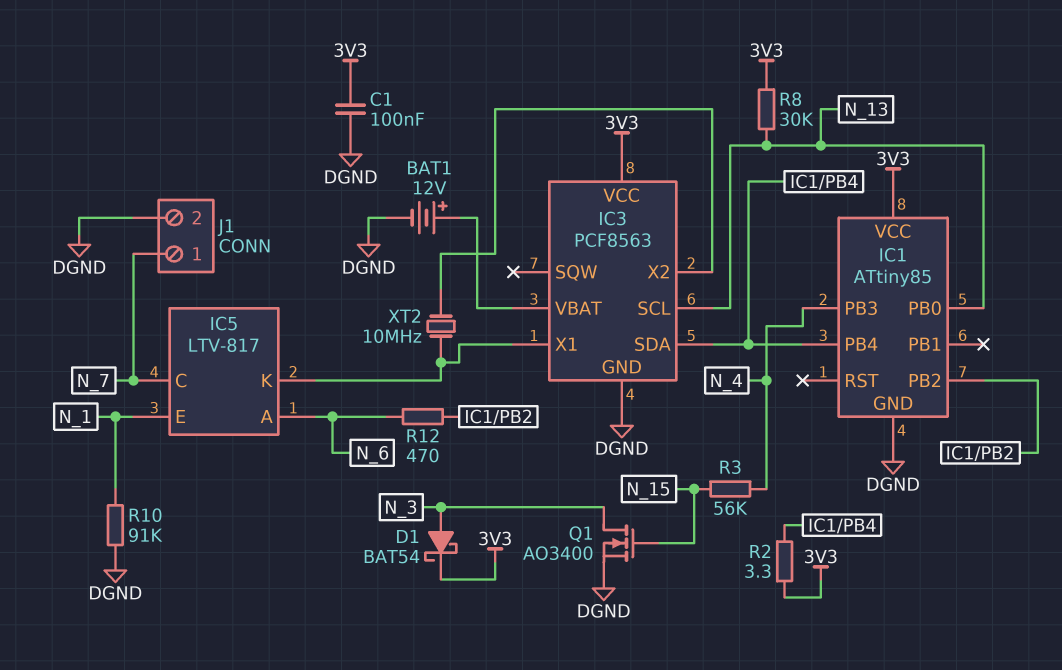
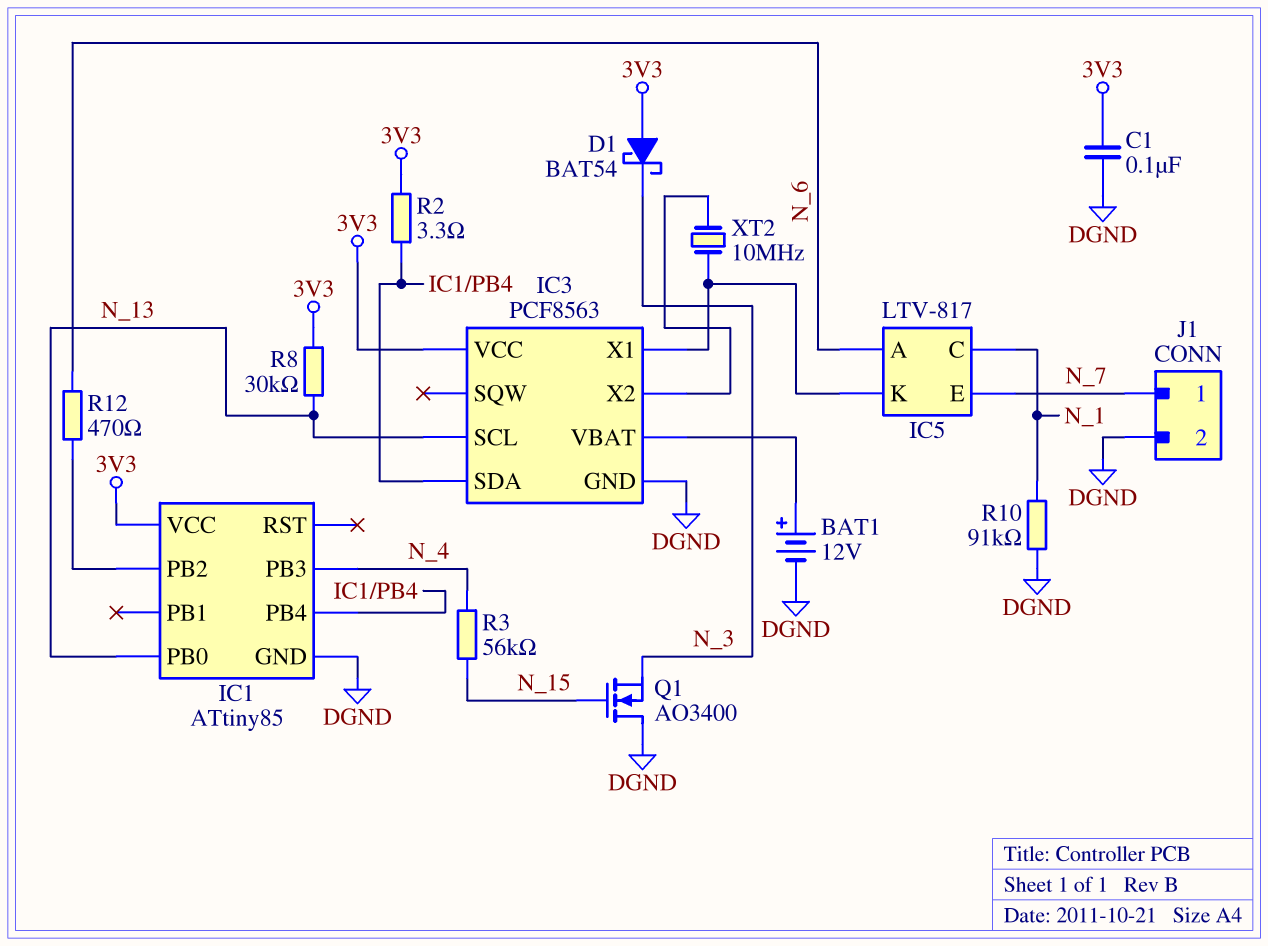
D1: schottky BAT54 (A N_3, K 3V3) -> schottky BAT54 (A 3V3, K N_3)
IC5 pin C: N_7 -> N_1
IC5 pin E: N_1 -> N_7
Q1: NMOS AO3400 (G N_15, D N_3, S DGND) -> NMOS AO3400 (G N_15, D DGND, S N_3)

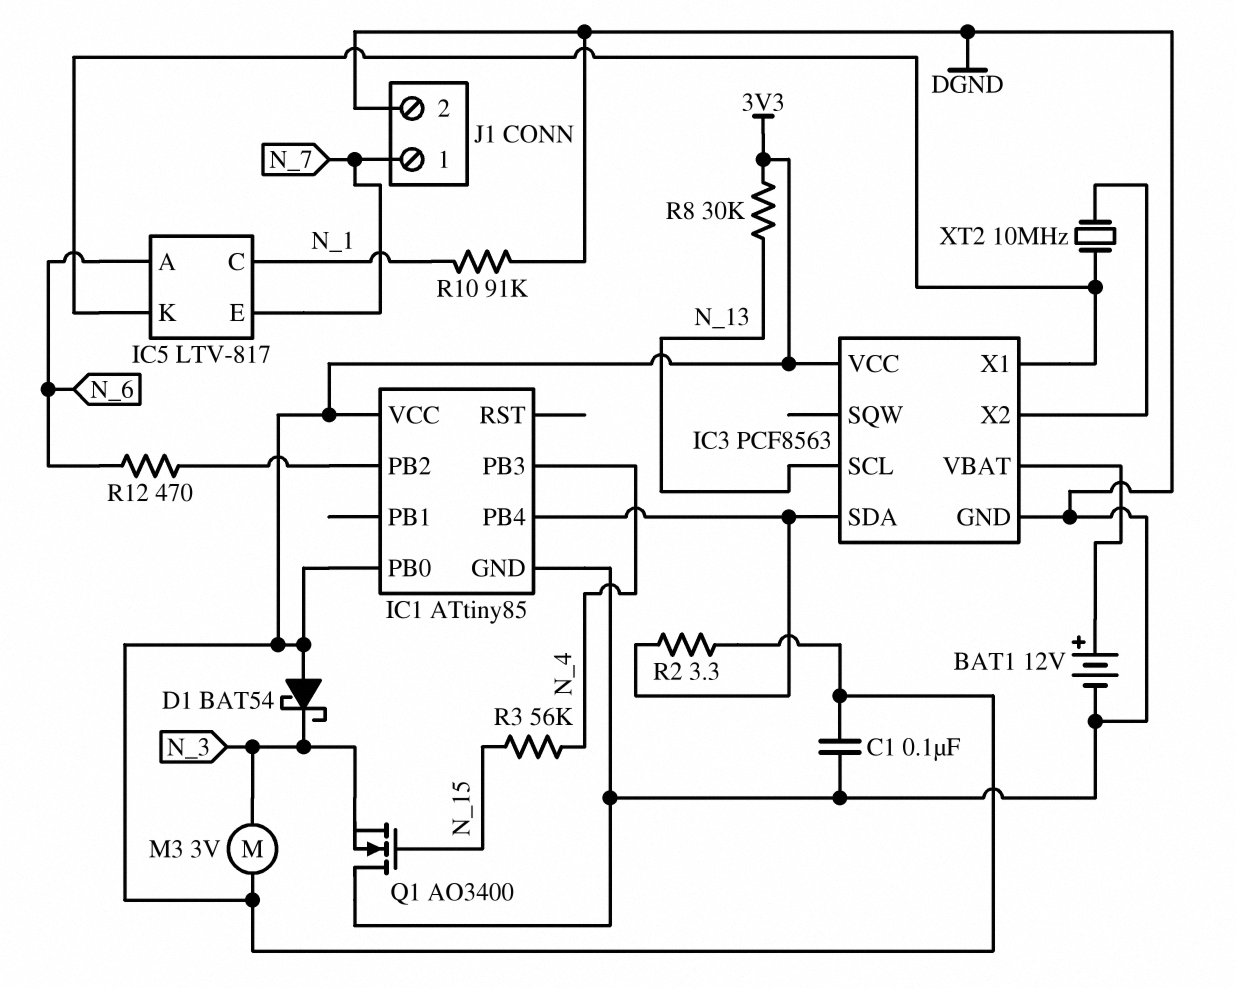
IC1 pin PB0: N_13 -> 3V3
M3: none -> motor 3V (3V3, N_3)

